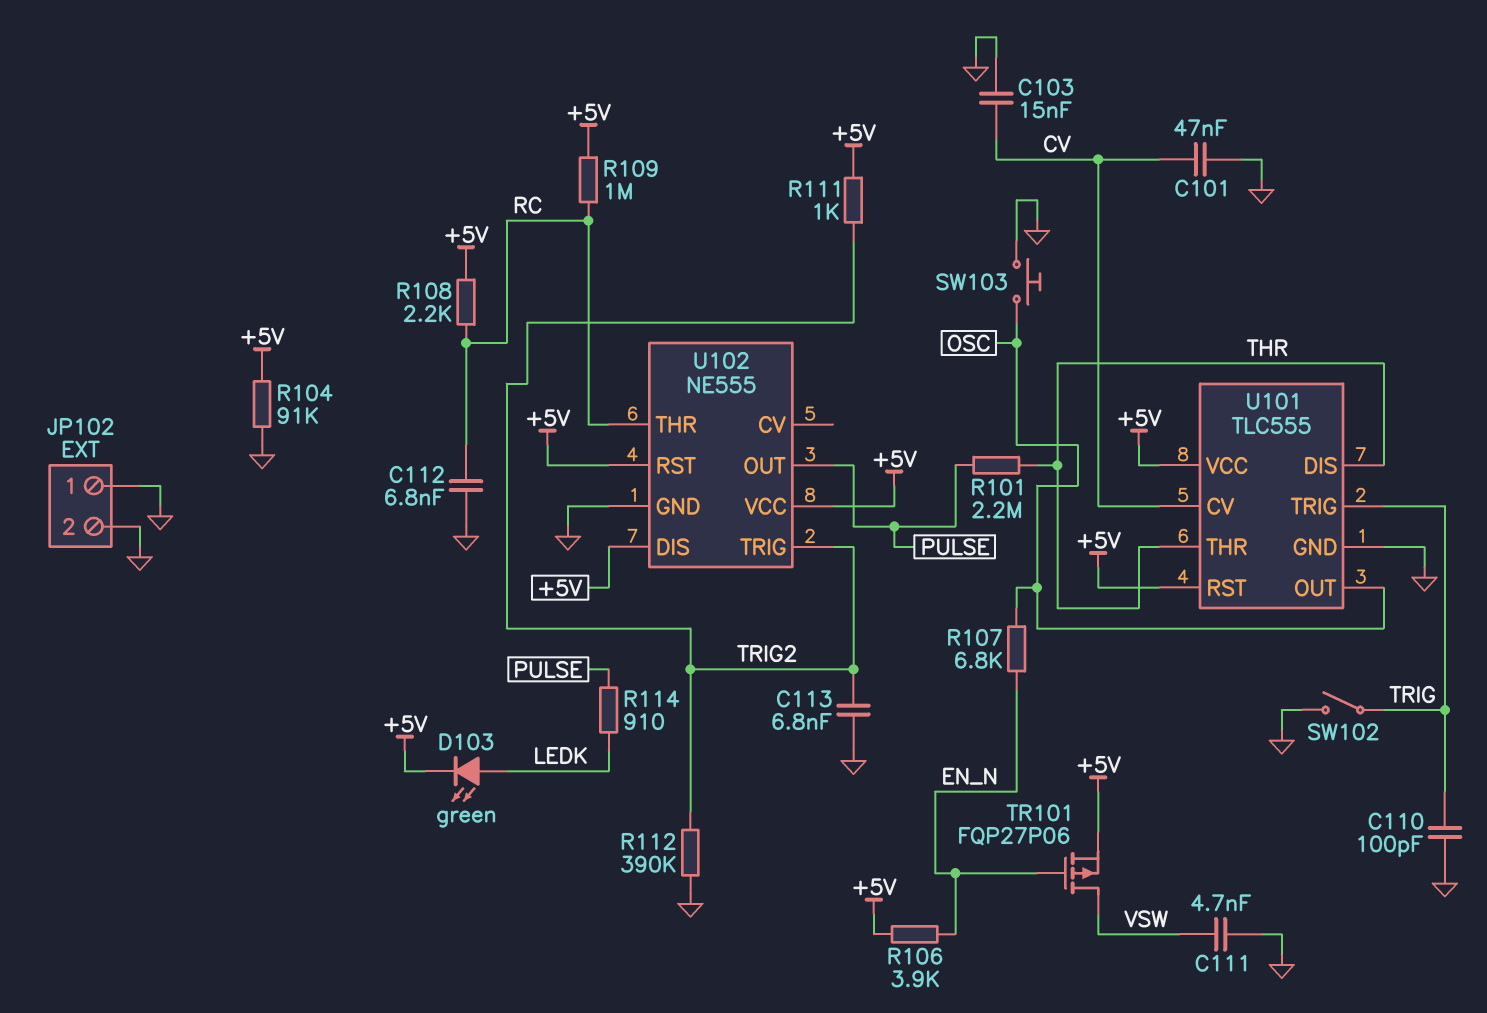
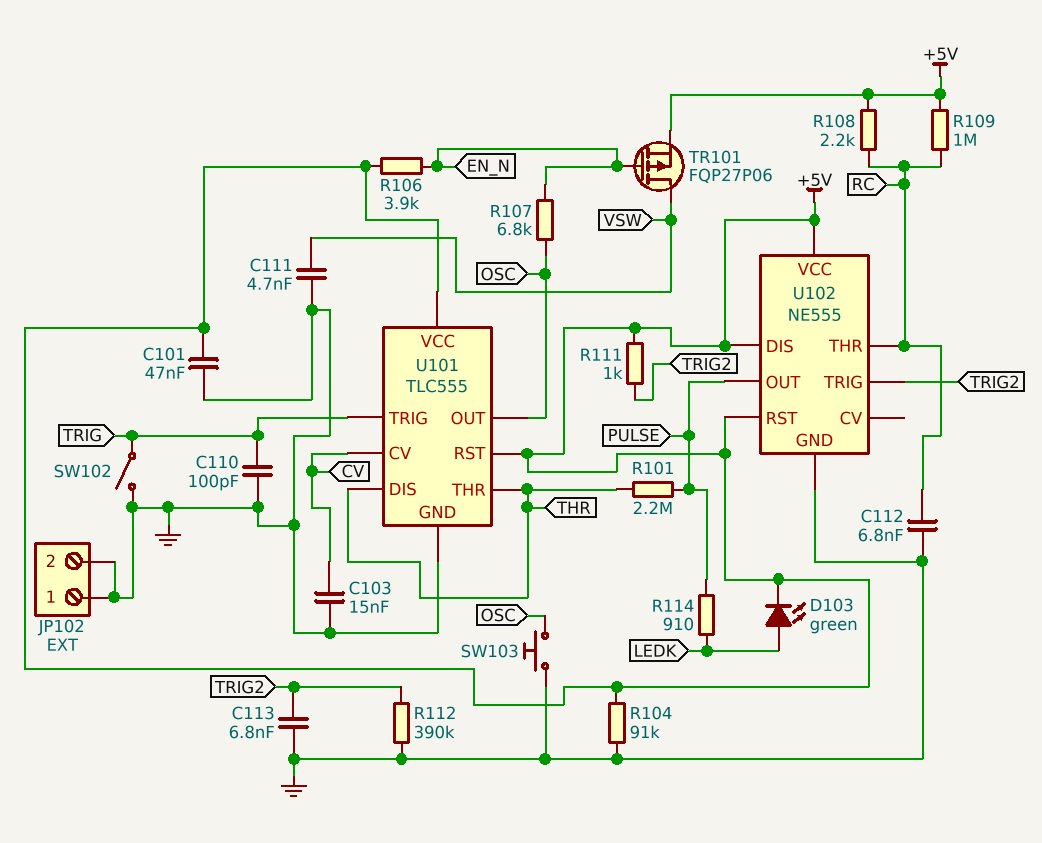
C101: 47nF (CV, GND) -> 47nF (+5V, GND)

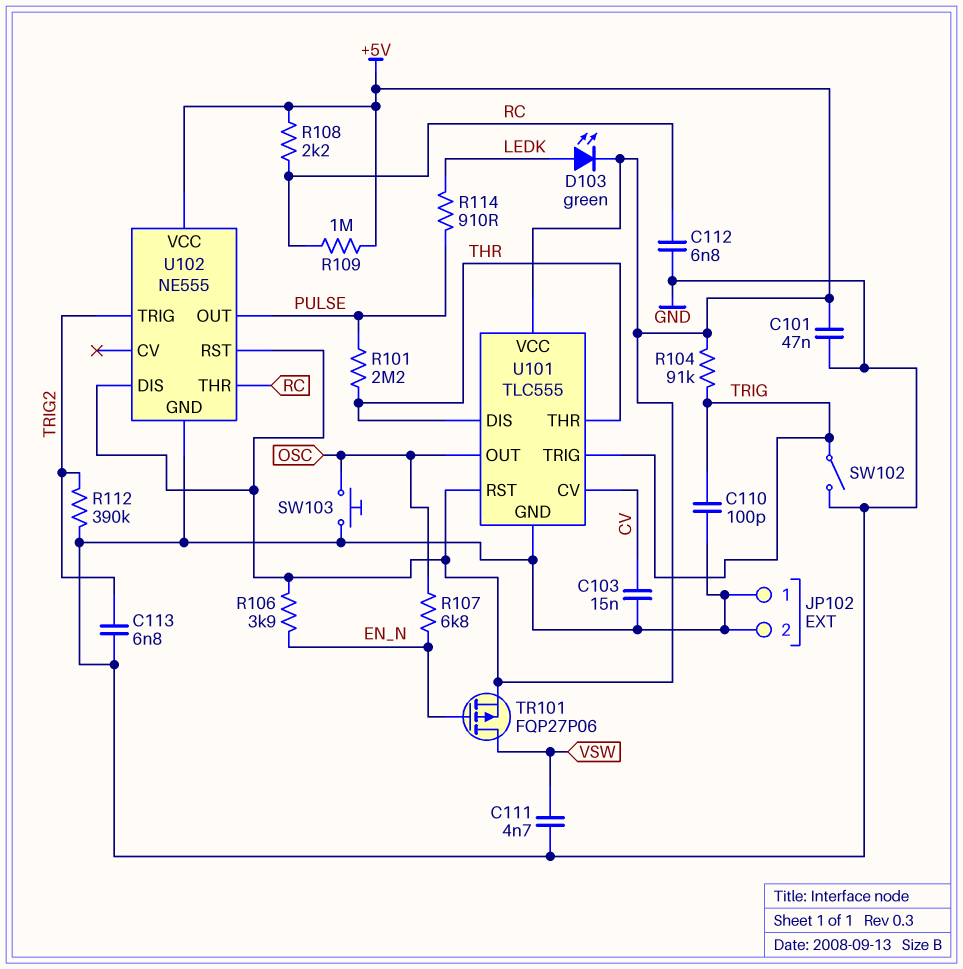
R104: 91k (+5V, GND) -> 91k (+5V, TRIG)
R111: 1k (+5V, TRIG2) -> none

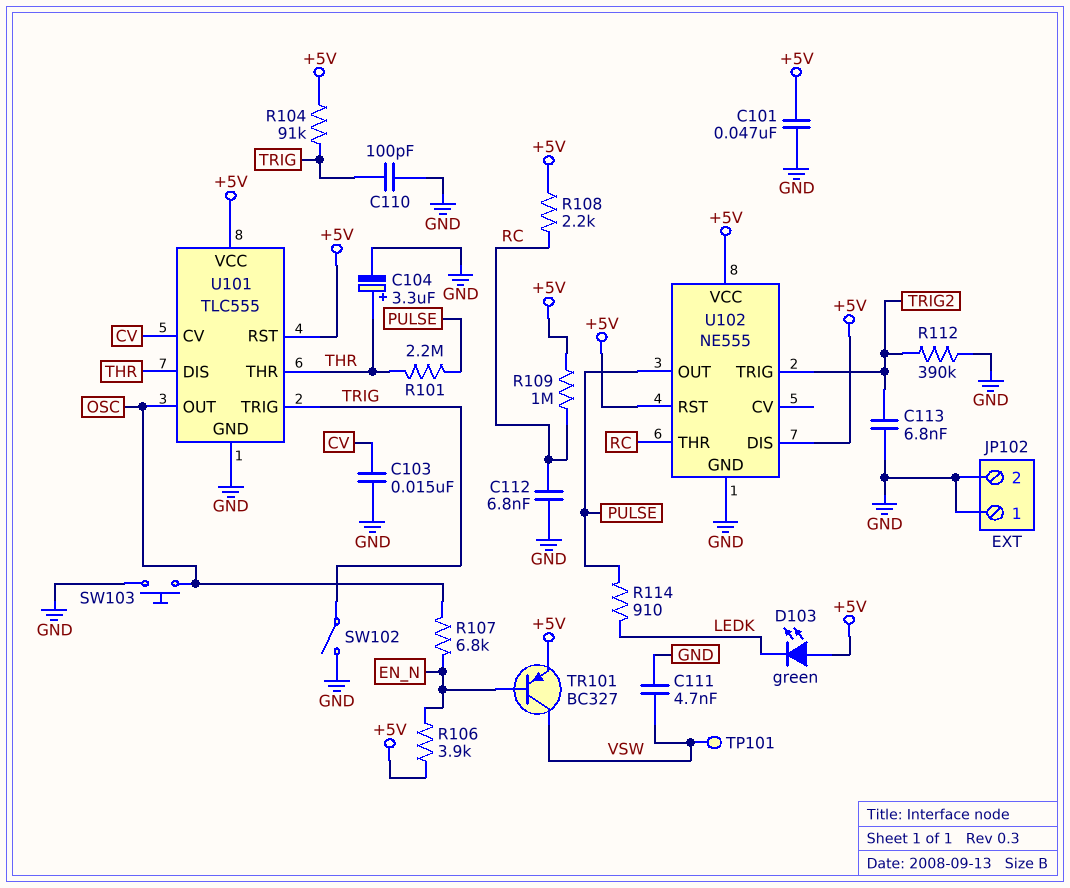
C104: none -> 3.3uF (plus THR, minus GND)
D103: LED green (A LEDK, K +5V) -> LED green (A +5V, K LEDK)
TP101: none -> test point (VSW)
TR101: PMOS FQP27P06 (G EN_N, D VSW, S +5V) -> PNP BC327 (B EN_N, C VSW, E +5V)

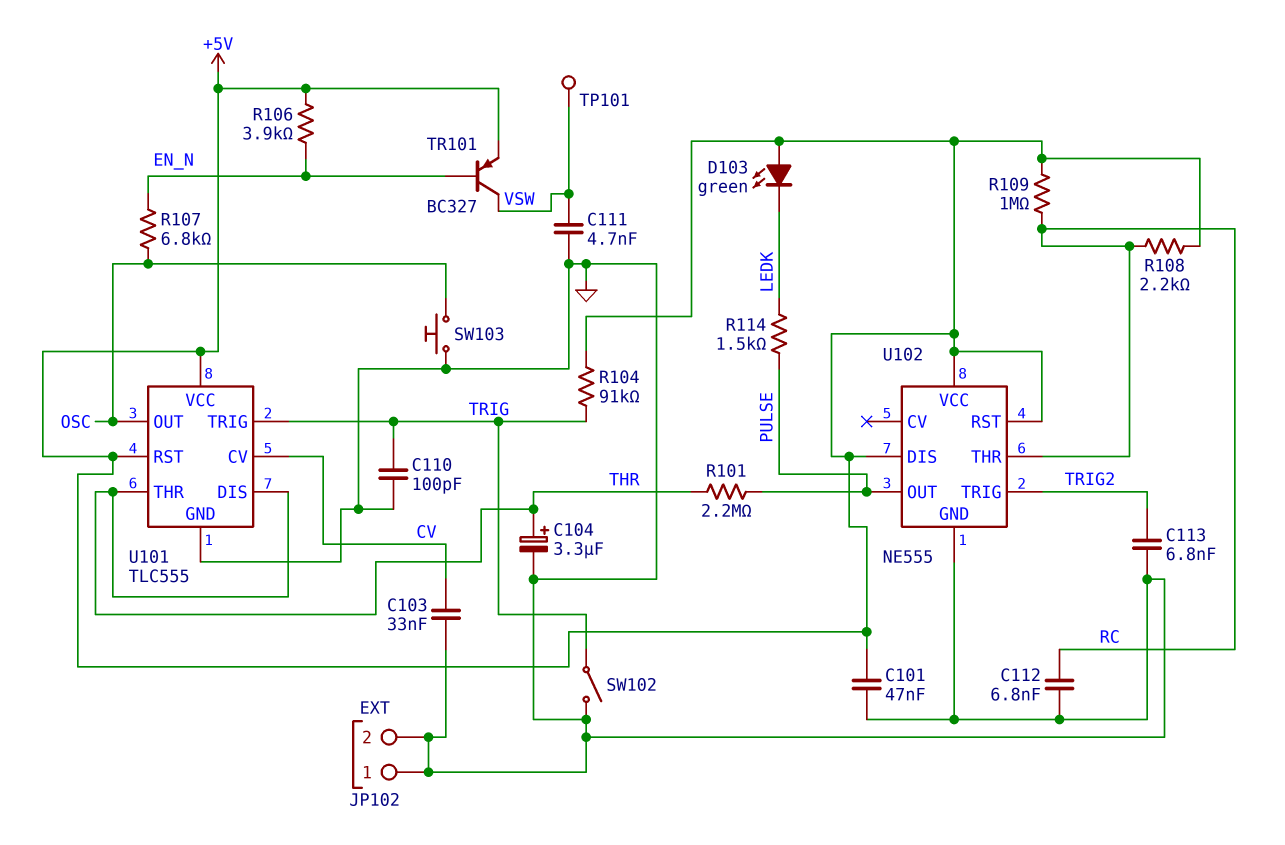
C103: 15nF (CV, GND) -> 33nF (CV, GND)
R112: 390k (GND, TRIG2) -> none
R114: 910 (LEDK, PULSE) -> 1.5k (LEDK, PULSE)

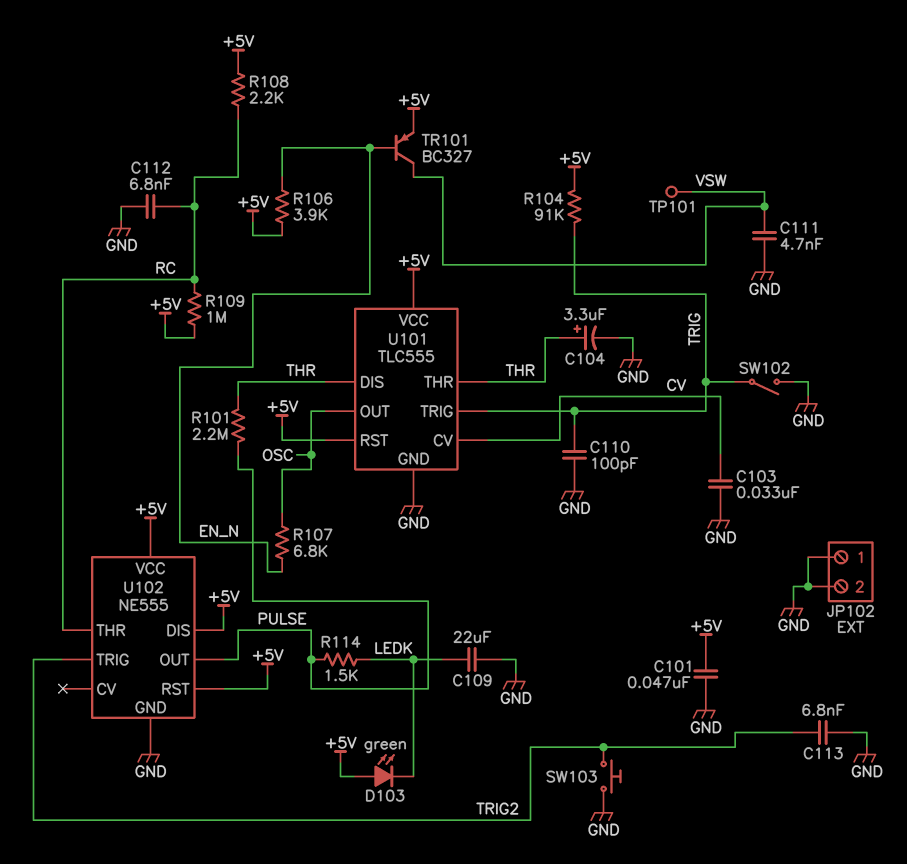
C109: none -> 22uF (GND, LEDK)
SW103: button (GND, OSC) -> button (GND, TRIG2)

